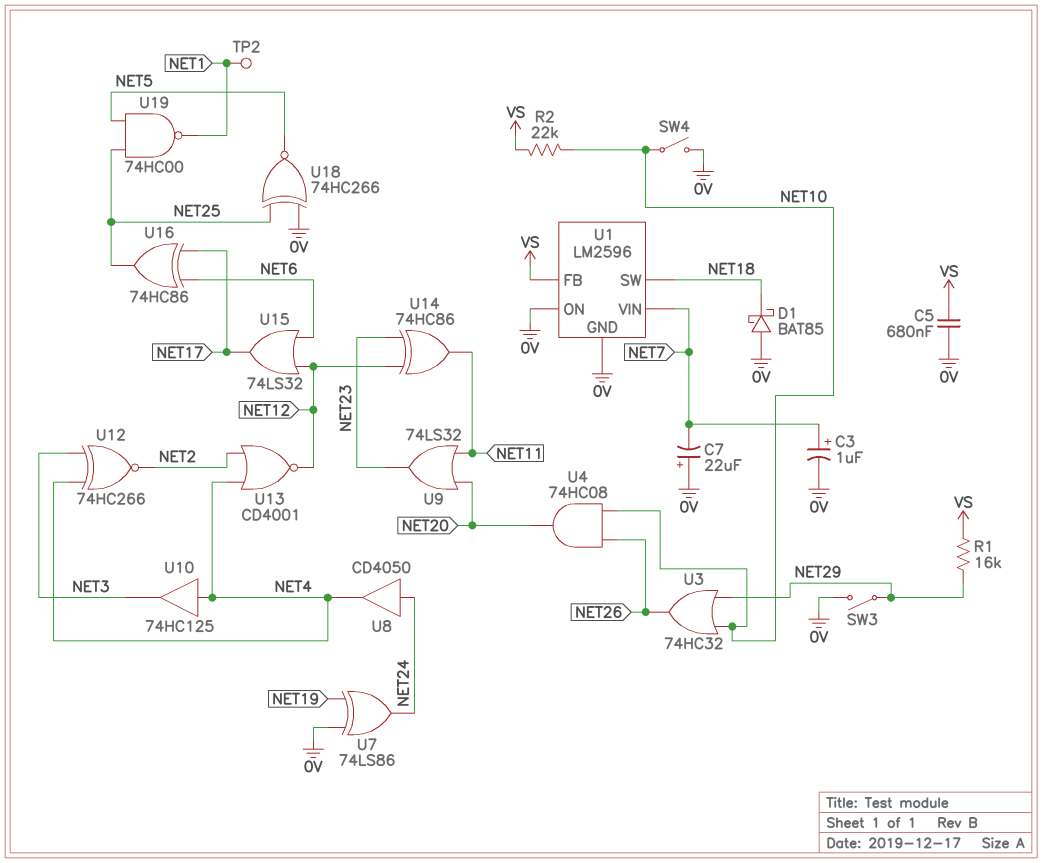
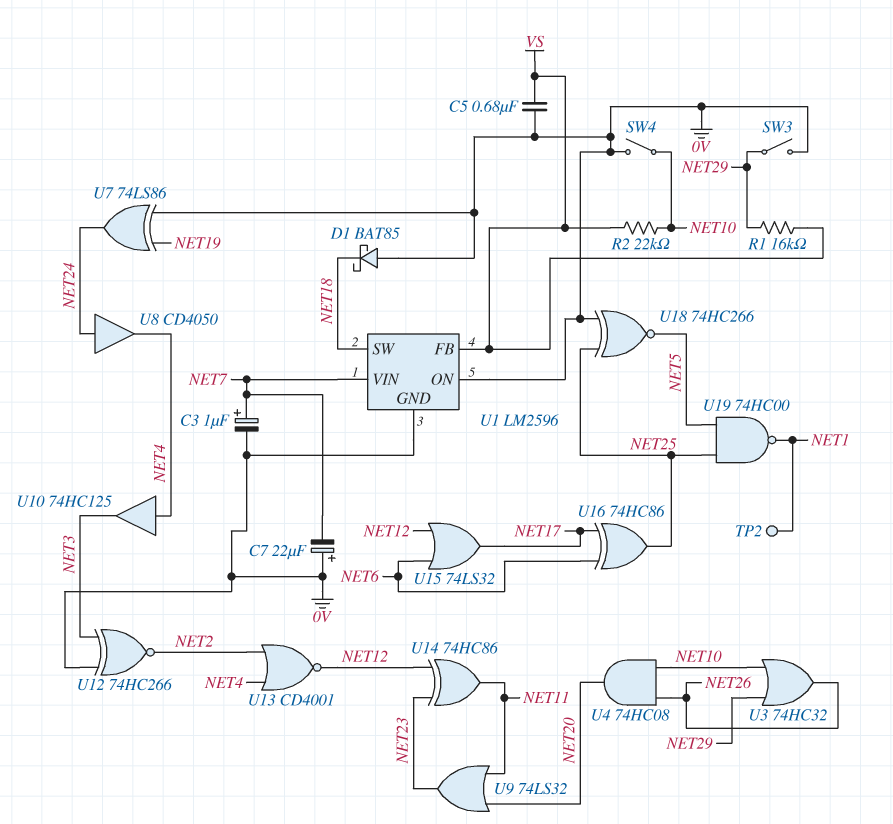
U12: XNOR 74HC266 (in NET3, in NET4, out NET2) -> XNOR 74HC266 (in 0V, in NET3, out NET2)

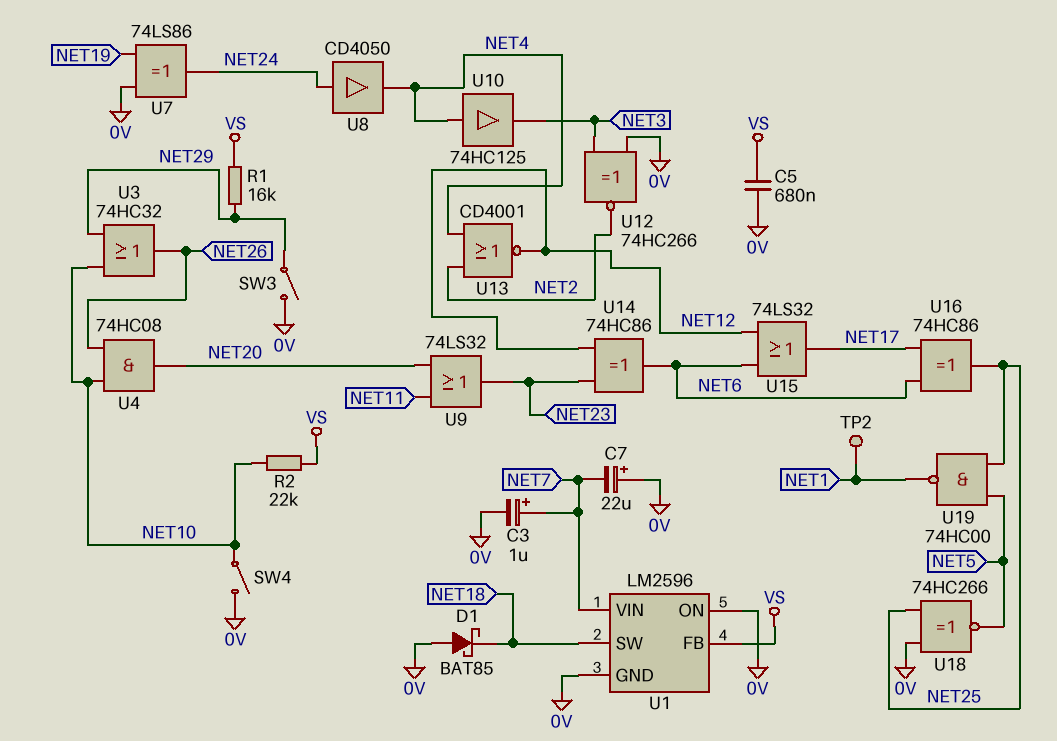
U14: XOR 74HC86 (in NET12, in NET23, out NET11) -> XOR 74HC86 (in NET12, in NET23, out NET6)

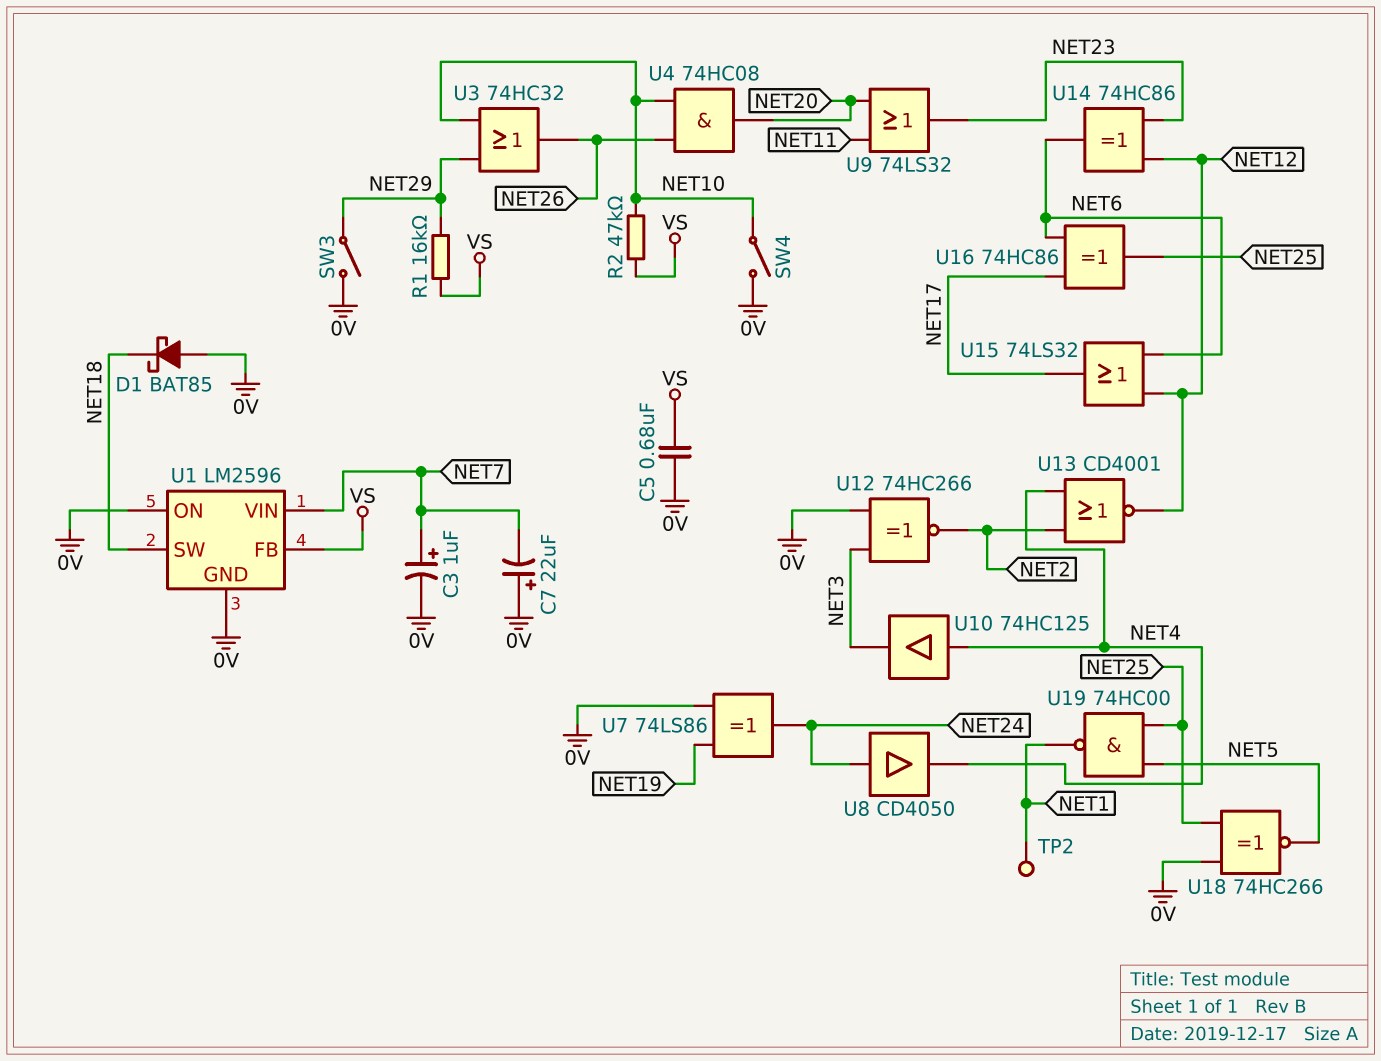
R2: 22k (NET10, VS) -> 47k (NET10, VS)

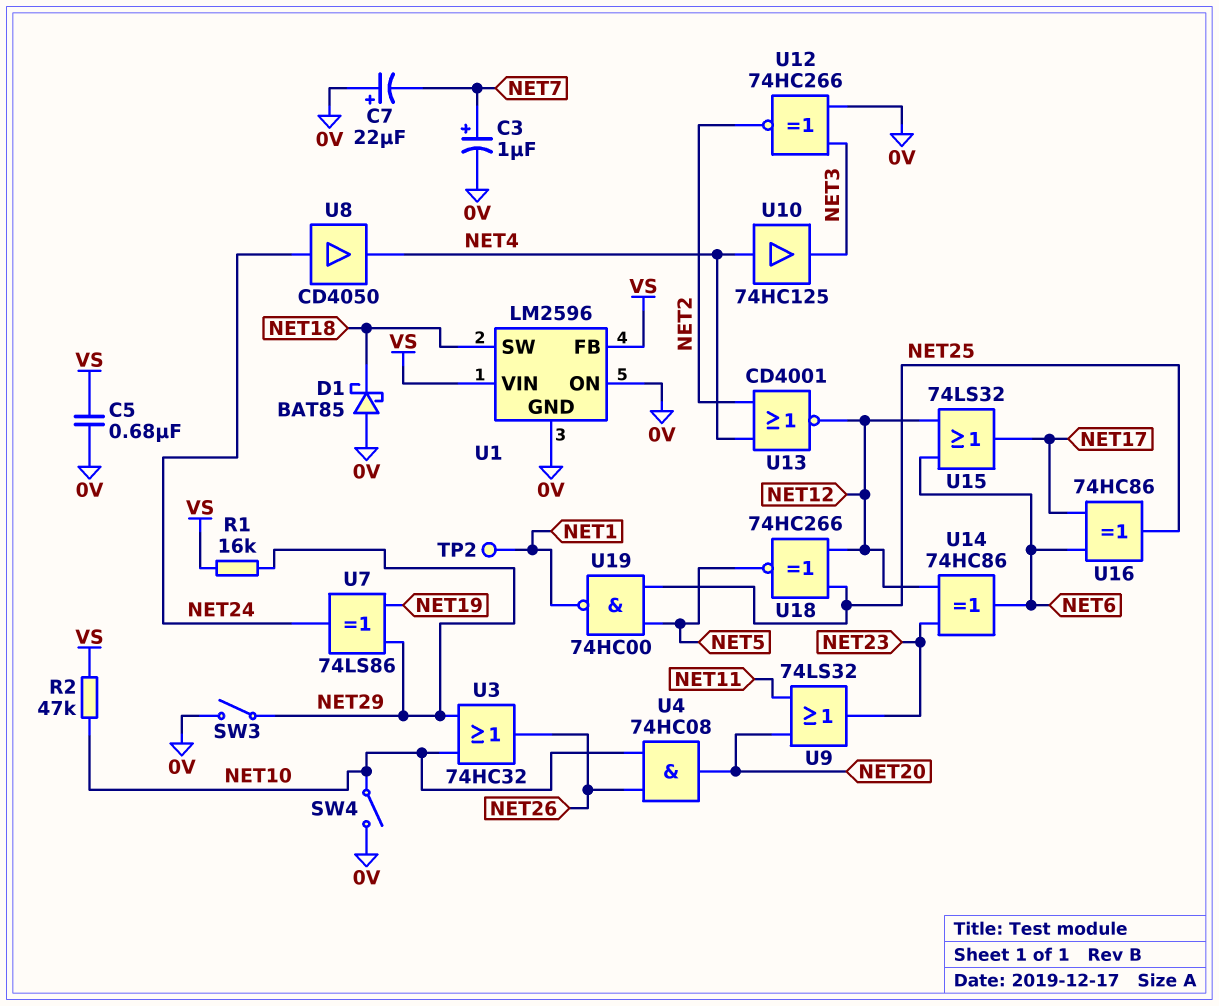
U1 pin VIN: NET7 -> VS
U7: XOR 74LS86 (in 0V, in NET19, out NET24) -> XOR 74LS86 (in NET19, in NET29, out NET24)
U18: XNOR 74HC266 (in 0V, in NET25, out NET5) -> XNOR 74HC266 (in NET12, in NET25, out NET5)

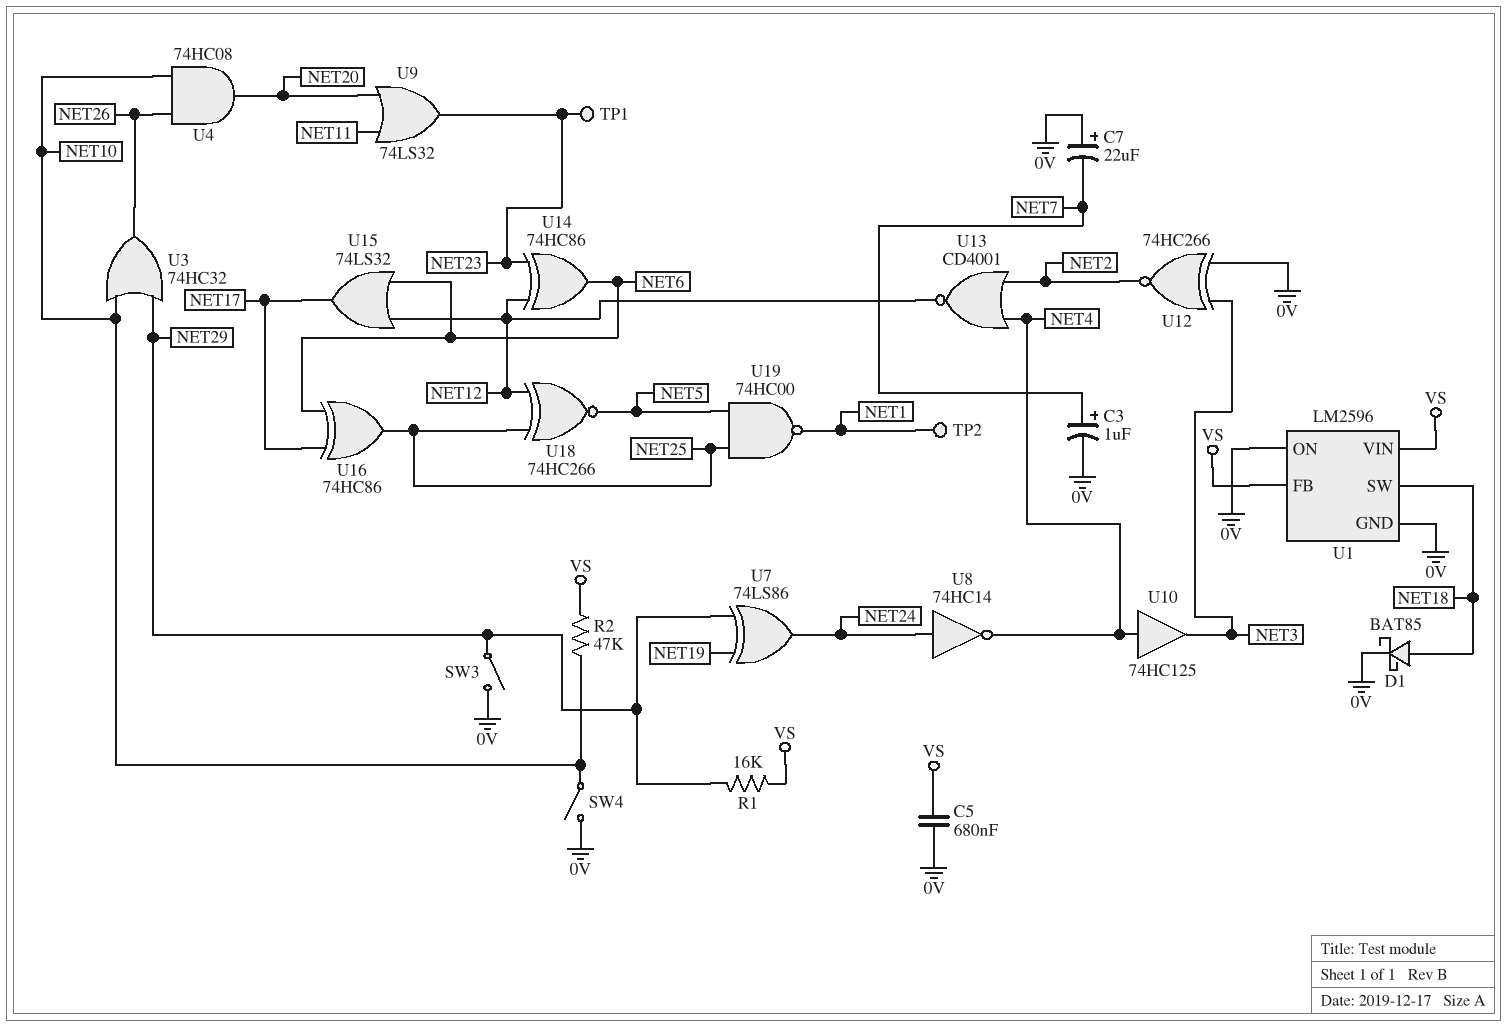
D1: schottky BAT85 (A 0V, K NET18) -> schottky BAT85 (A NET18, K 0V)
TP1: none -> test point (NET23)
U8: buffer CD4050 (in NET24, out NET4) -> NOT 74HC14 (in NET24, out NET4)

